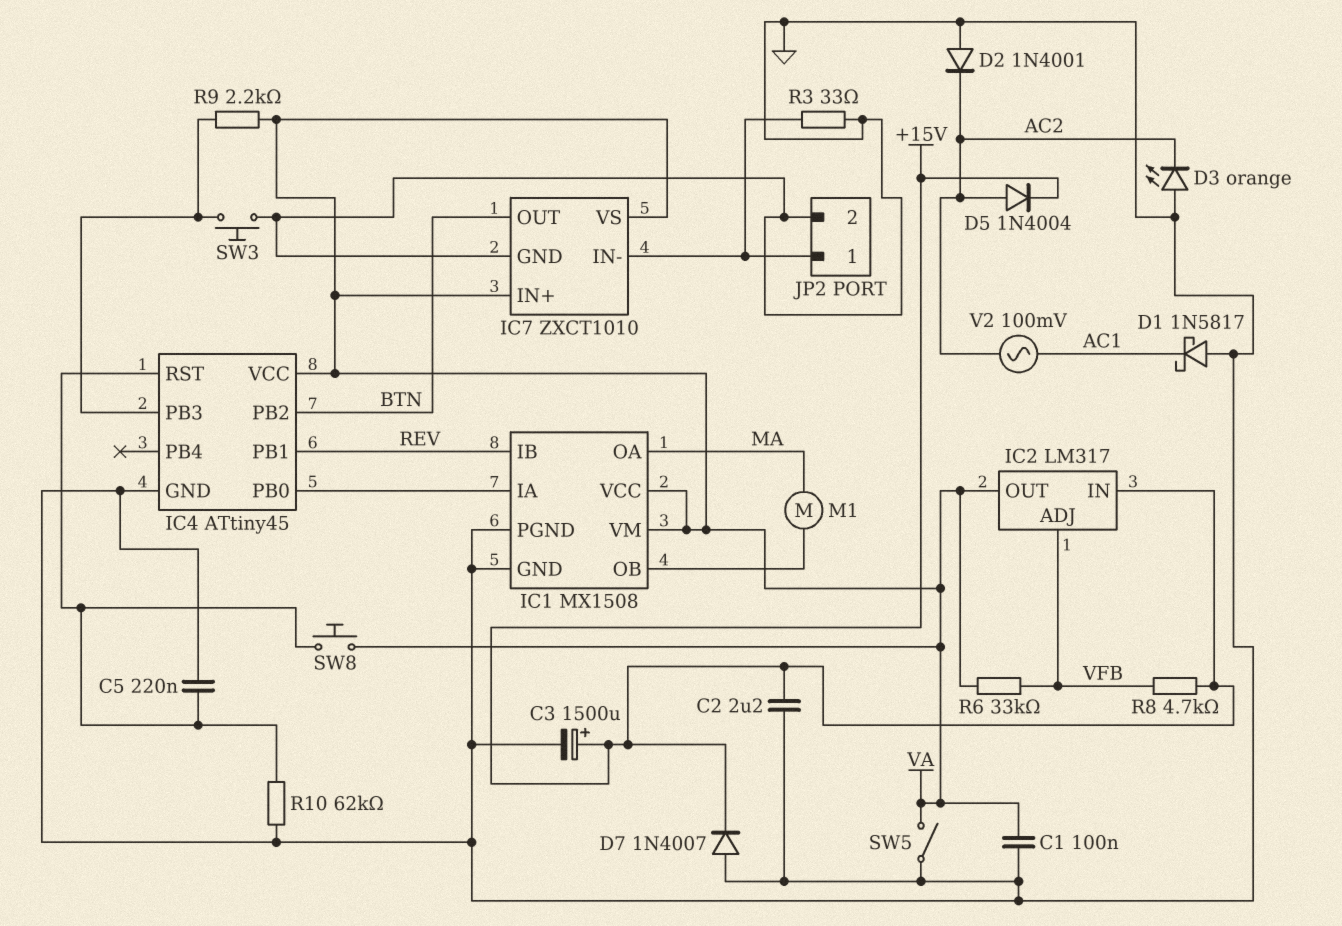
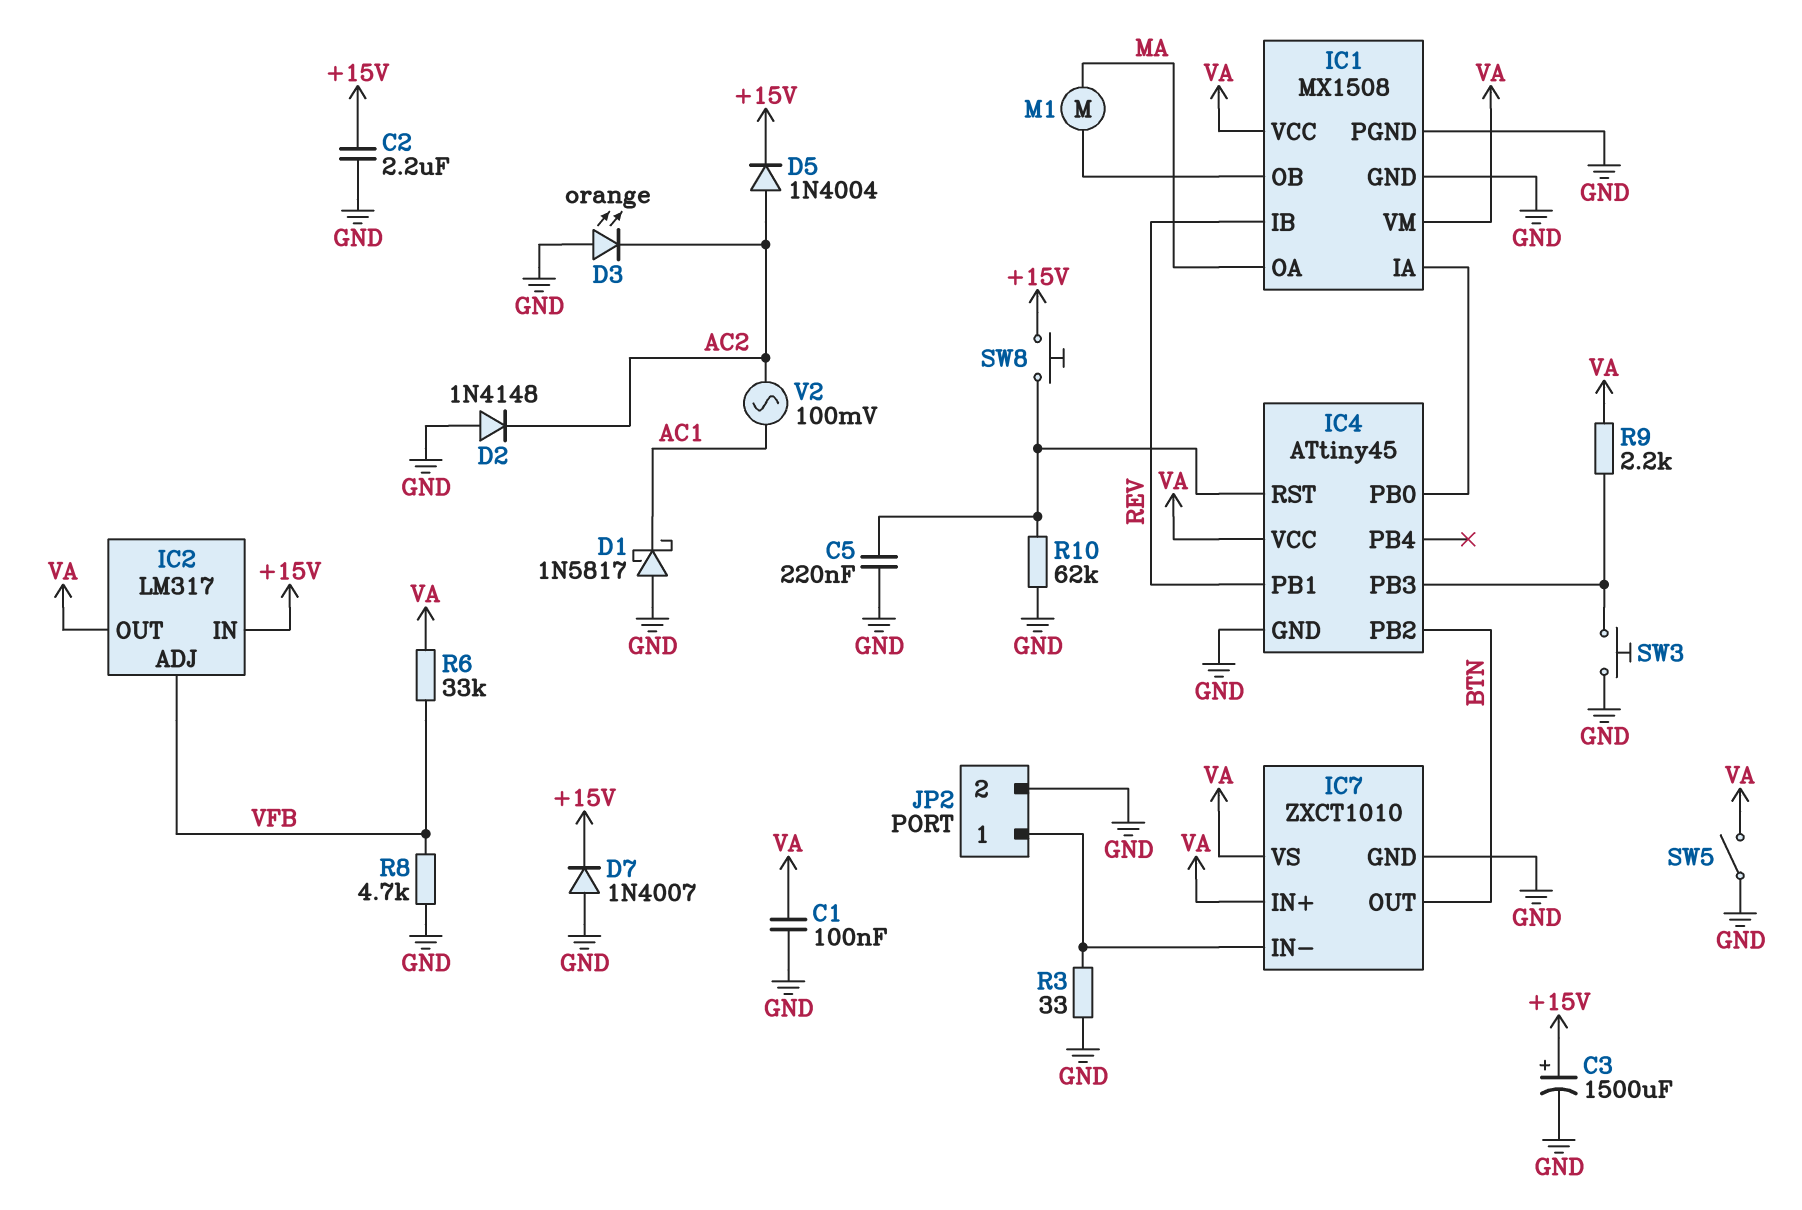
D2: diode 1N4001 (A GND, K AC2) -> diode 1N4148 (A GND, K AC2)
R8: 4.7k (+15V, VFB) -> 4.7k (GND, VFB)
SW8: button (IC4/RST, VA) -> button (+15V, IC4/RST)

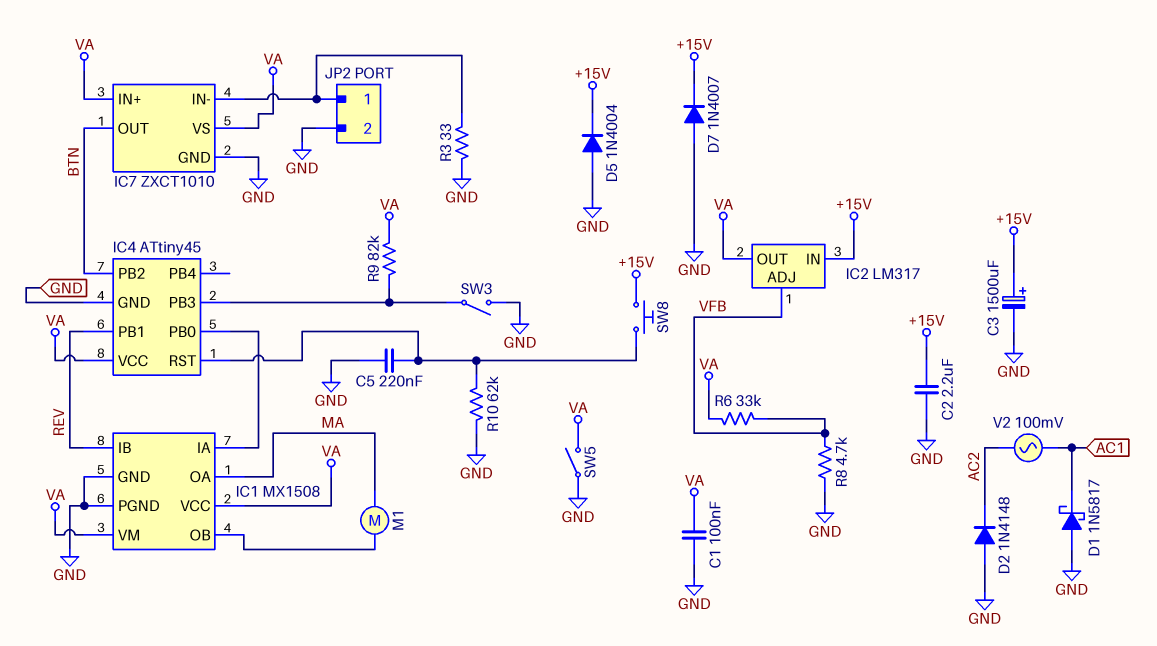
D3: LED orange (A GND, K AC2) -> none
D5: diode 1N4004 (A AC2, K +15V) -> diode 1N4004 (A GND, K +15V)
R9: 2.2k (IC4/PB3, VA) -> 82k (IC4/PB3, VA)
SW3: button (GND, IC4/PB3) -> switch (GND, IC4/PB3)

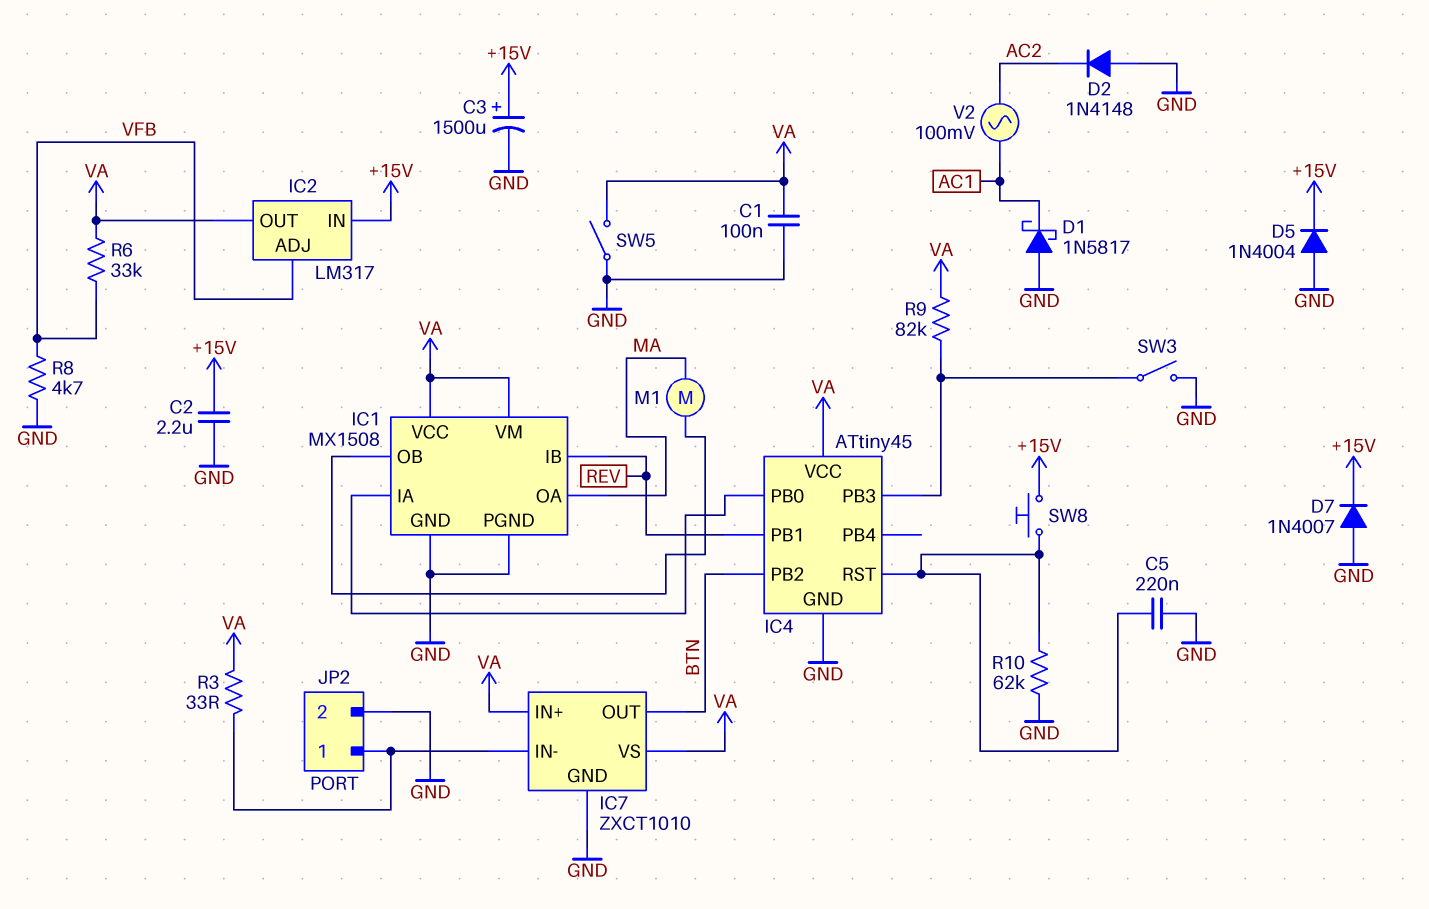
R3: 33 (GND, IC7/IN-) -> 33 (IC7/IN-, VA)

